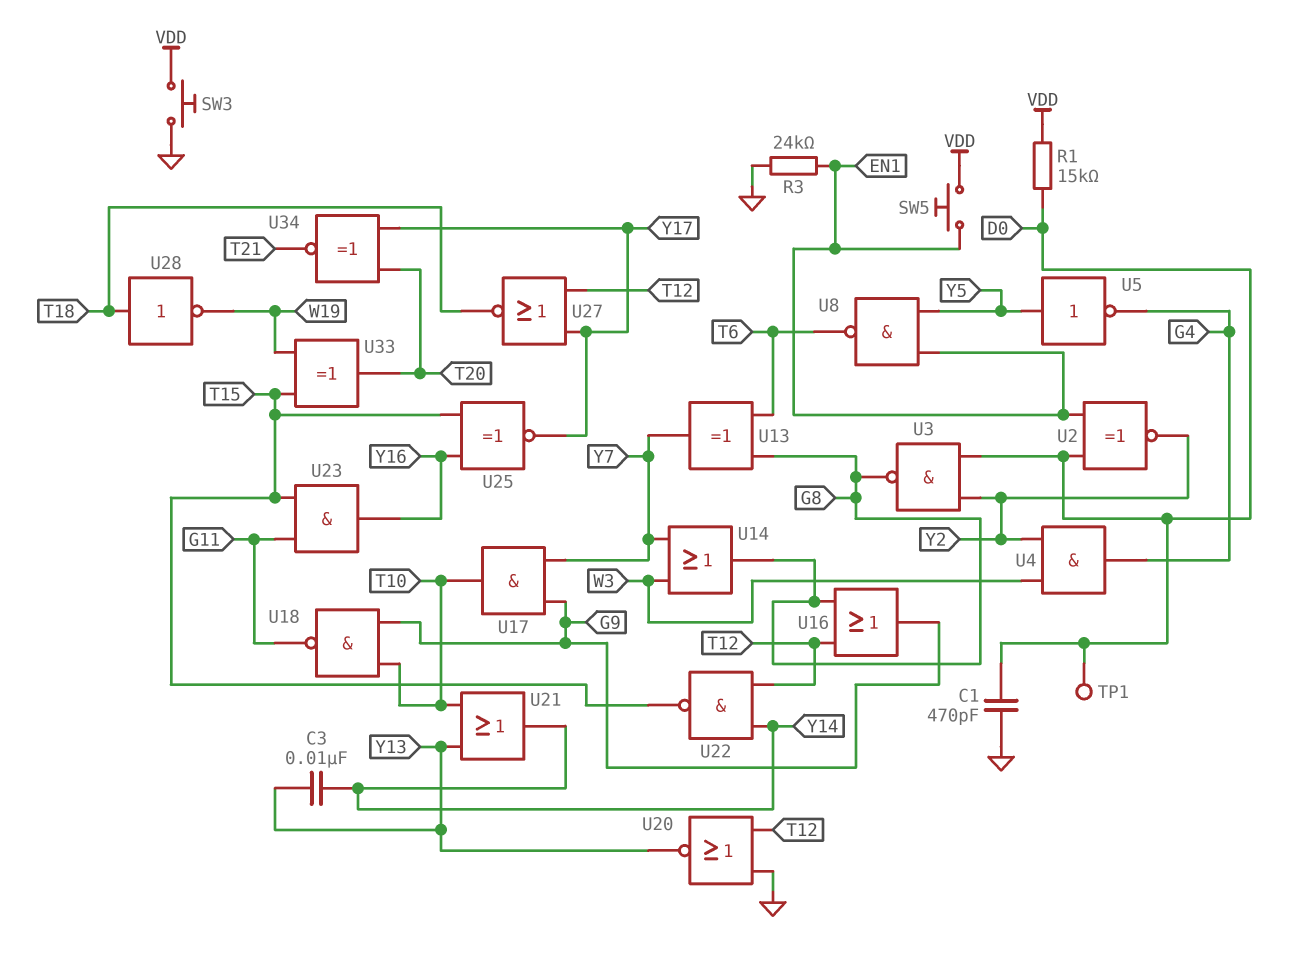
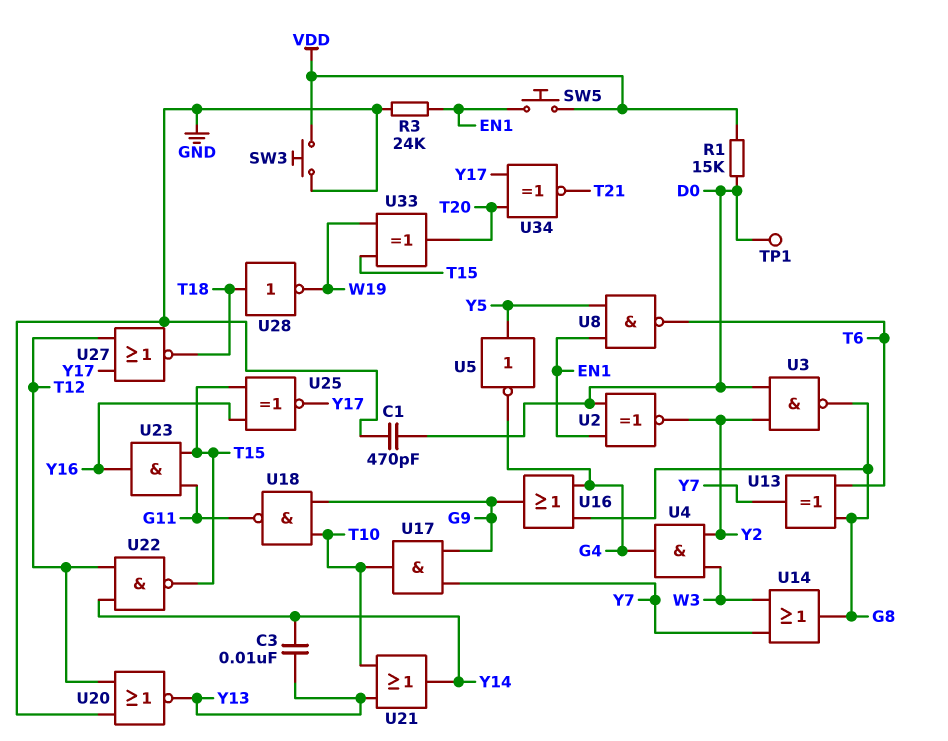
U16: OR (in G8, in T12, out G9) -> OR (in G4, in G8, out G9)

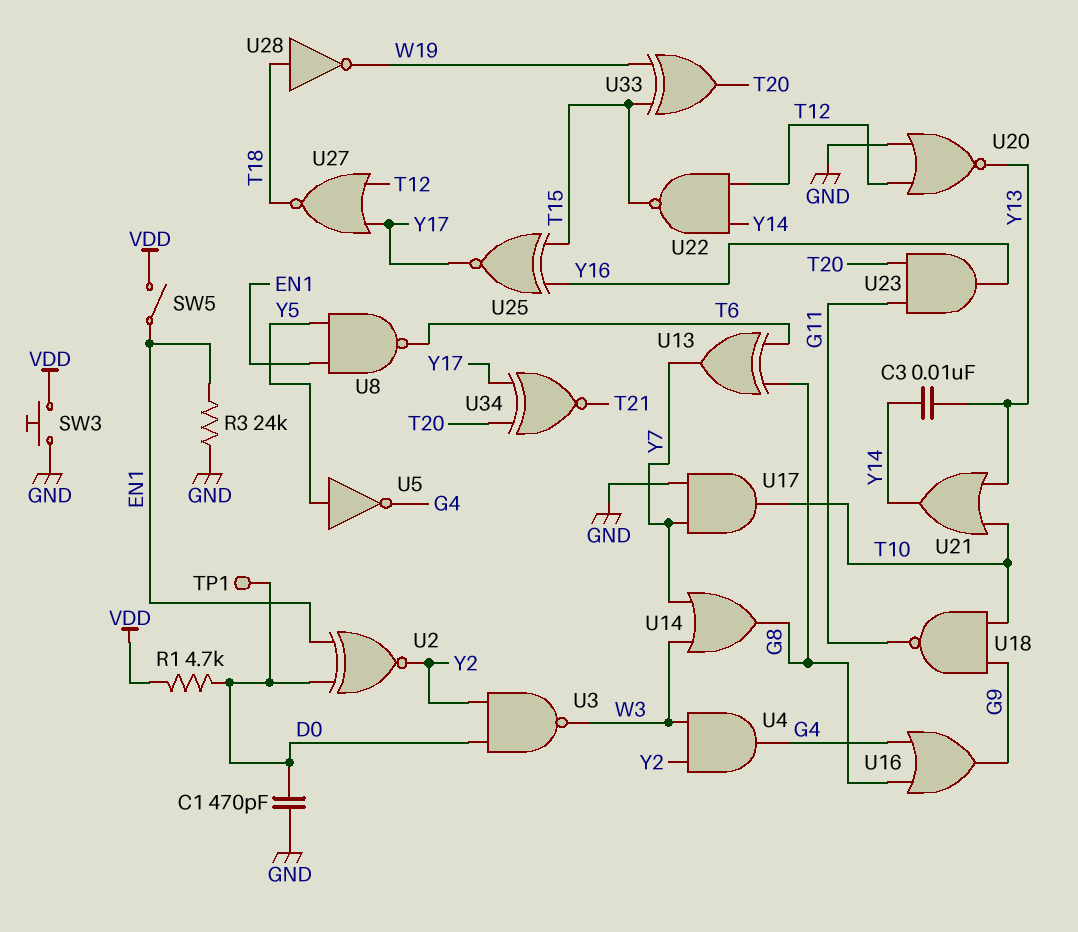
R1: 15k (D0, VDD) -> 4.7k (D0, VDD)
SW5: button (EN1, VDD) -> switch (EN1, VDD)
U3: NAND (in D0, in Y2, out G8) -> NAND (in D0, in Y2, out W3)
U17: AND (in G9, in Y7, out T10) -> AND (in GND, in Y7, out T10)
U23: AND (in G11, in T15, out Y16) -> AND (in G11, in T20, out Y16)

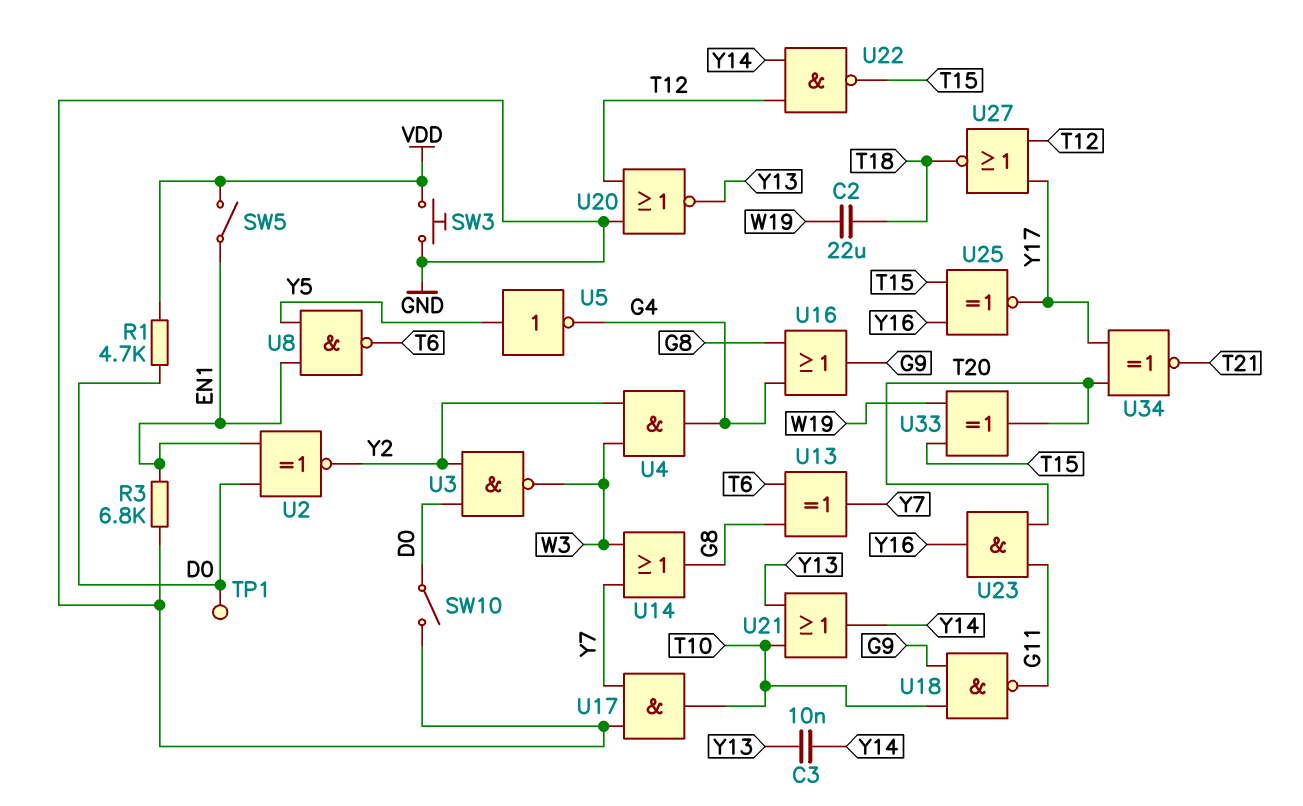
C1: 470pF (D0, GND) -> none
C2: none -> 22uF (T18, W19)
R3: 24k (EN1, GND) -> 6.8k (EN1, GND)
SW10: none -> switch (D0, GND)
U28: NOT (in T18, out W19) -> none

